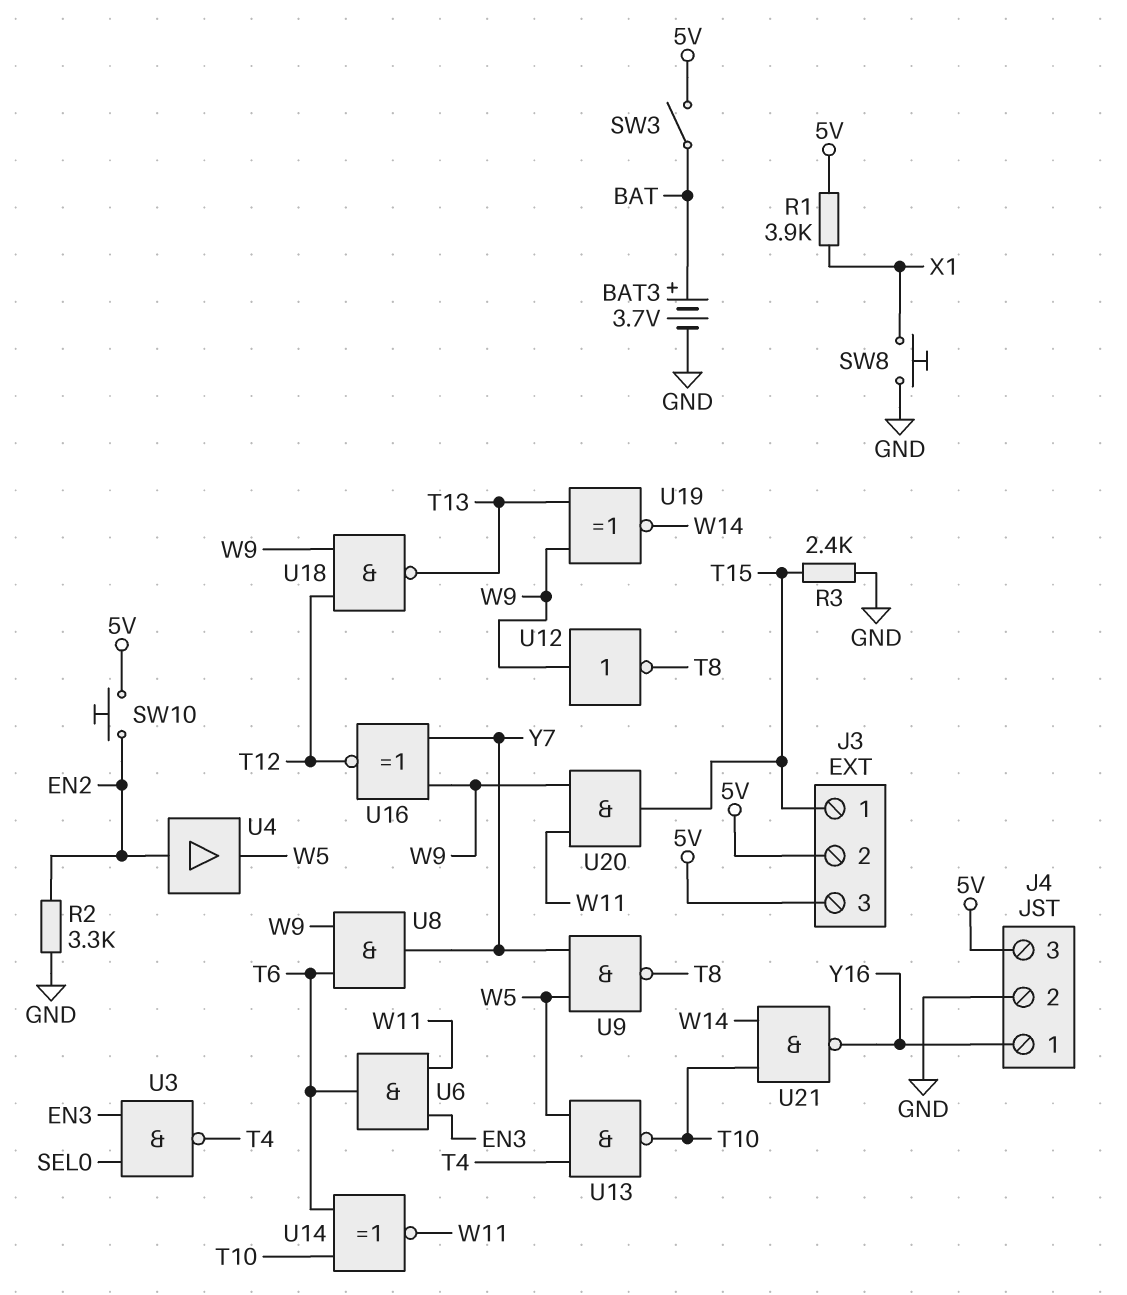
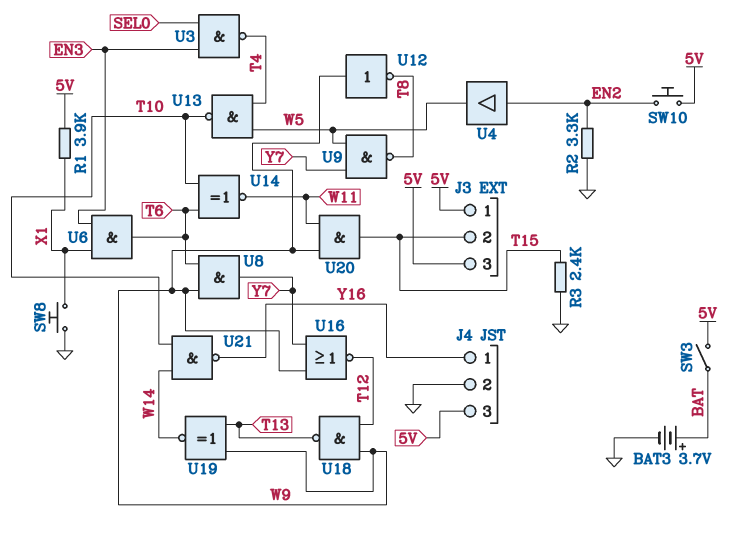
J3 pin 1: T15 -> 5V
J3 pin 2: 5V -> T15
U6: AND (in EN3, in W11, out T6) -> AND (in EN3, in X1, out T6)
U16: XNOR (in W9, in Y7, out T12) -> NOR (in W9, in Y7, out T12)

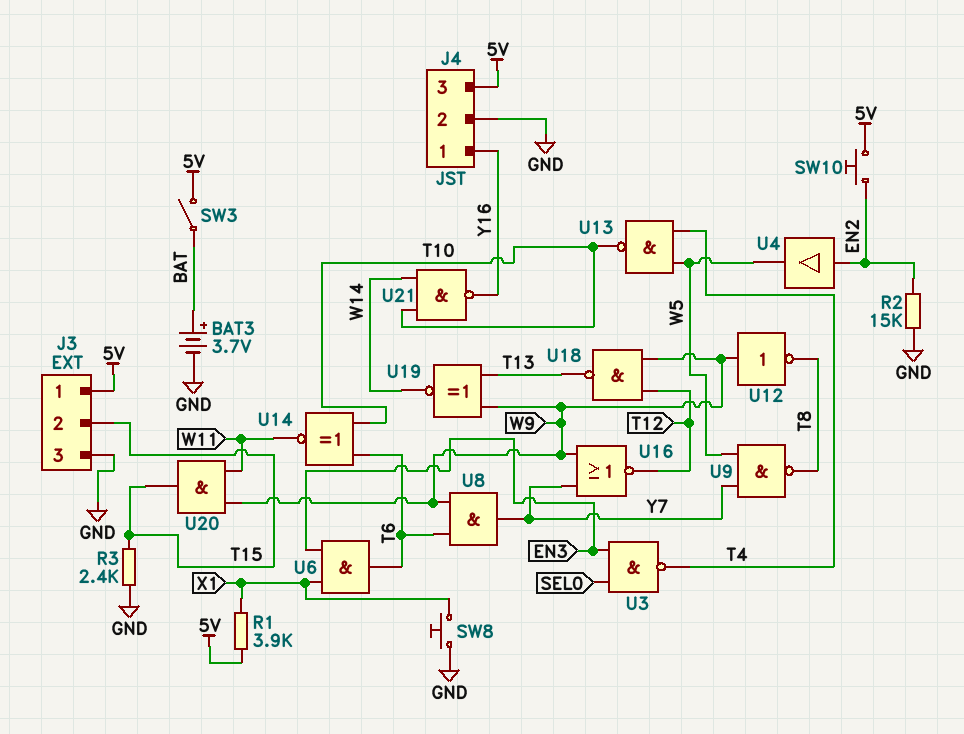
J3 pin 3: 5V -> GND
R2: 3.3k (EN2, GND) -> 15k (EN2, GND)

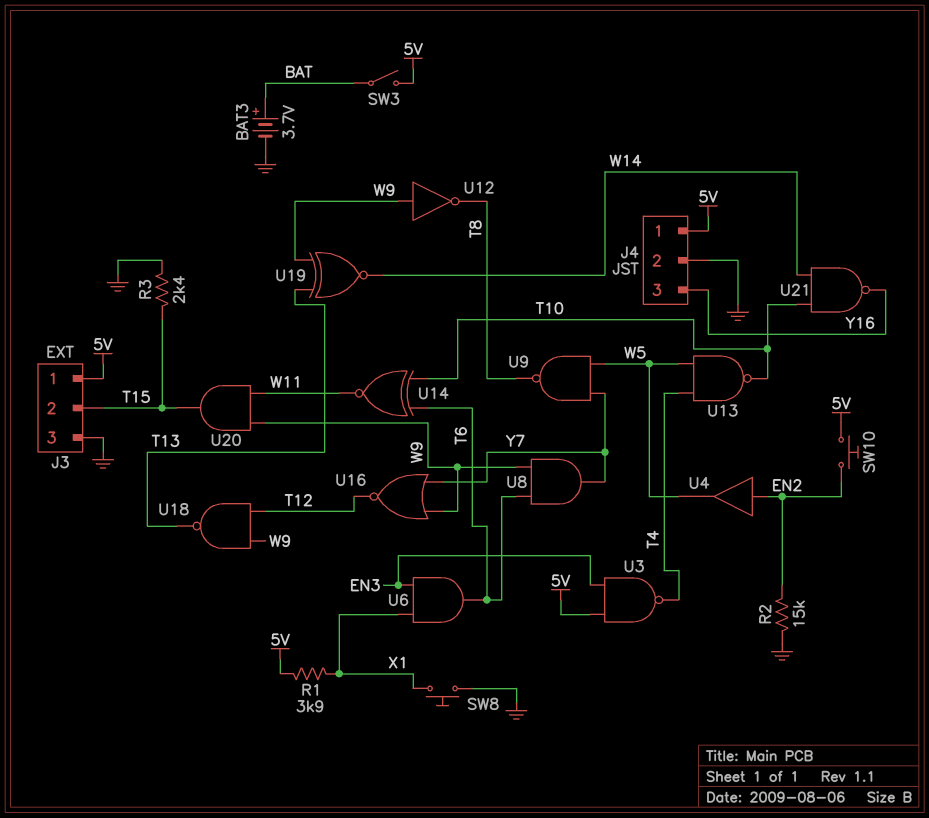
J4 pin 1: Y16 -> 5V
J4 pin 3: 5V -> Y16
U3: NAND (in EN3, in SEL0, out T4) -> NAND (in 5V, in EN3, out T4)

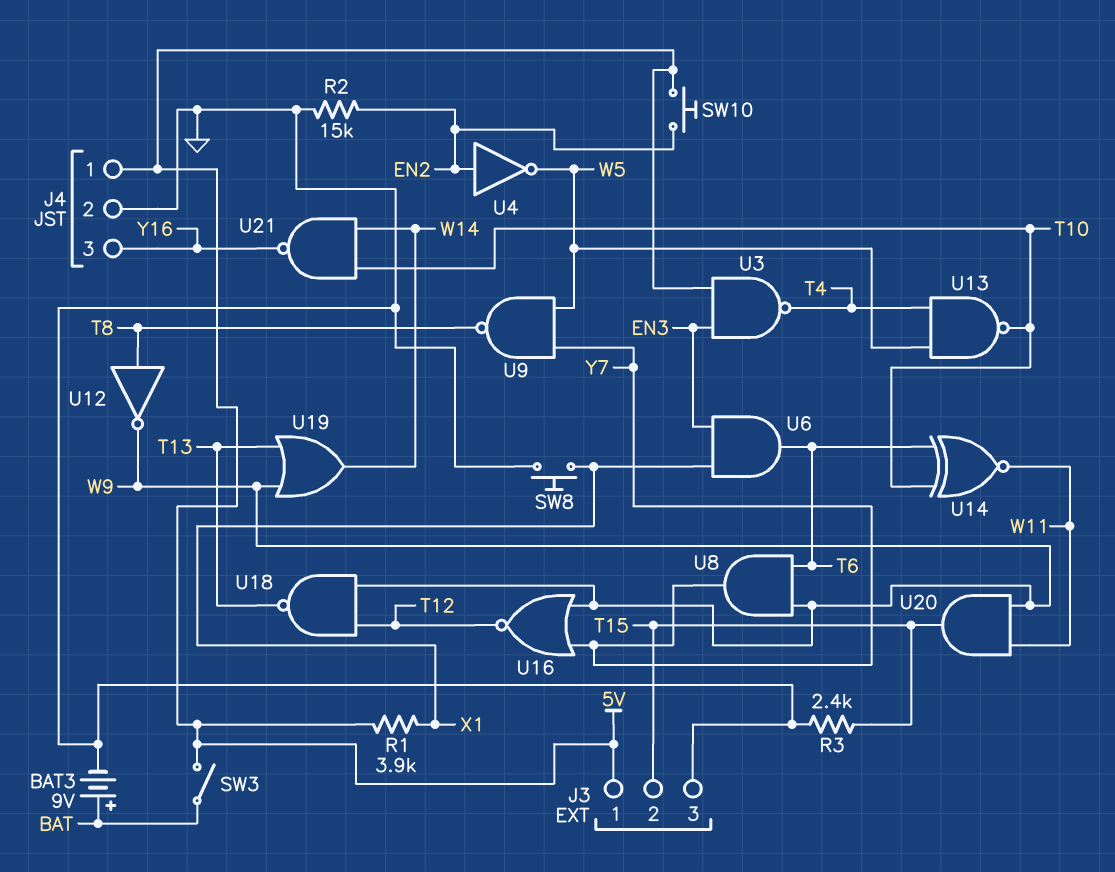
BAT3: 3.7V (plus BAT, minus GND) -> 9V (plus BAT, minus GND)
U4: buffer (in EN2, out W5) -> NOT (in EN2, out W5)
U12: NOT (in W9, out T8) -> NOT (in T8, out W9)
U19: XNOR (in T13, in W9, out W14) -> OR (in T13, in W9, out W14)

